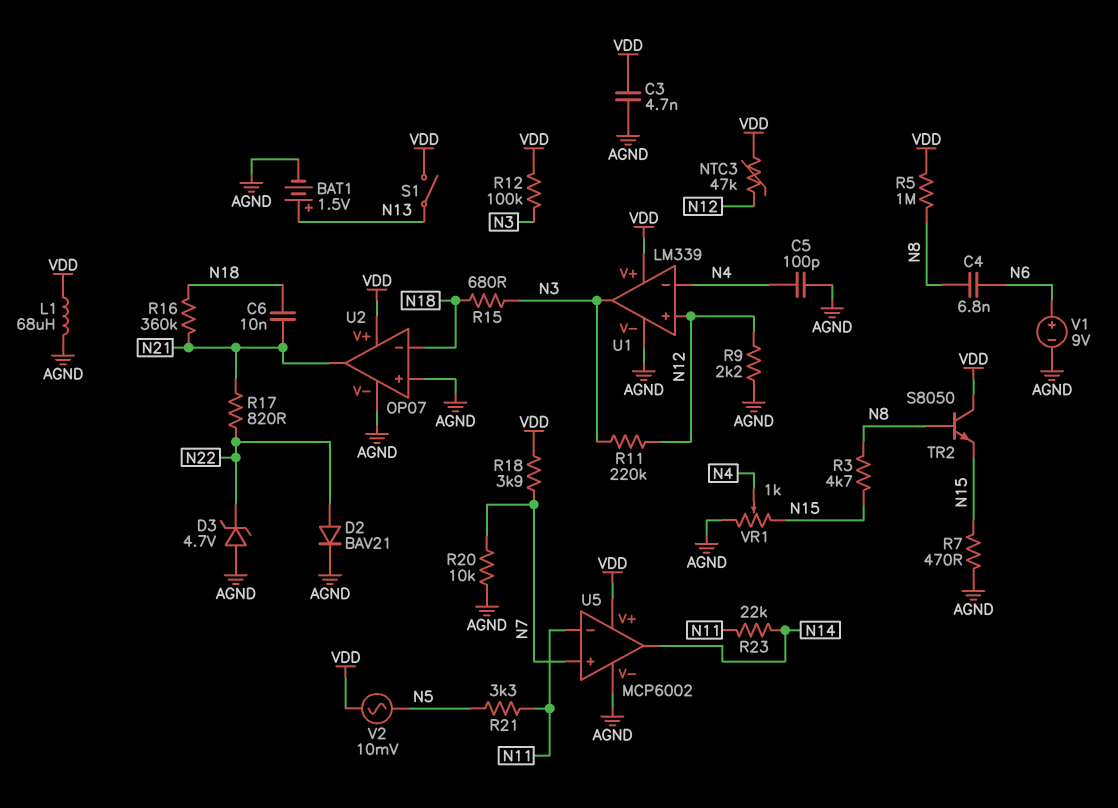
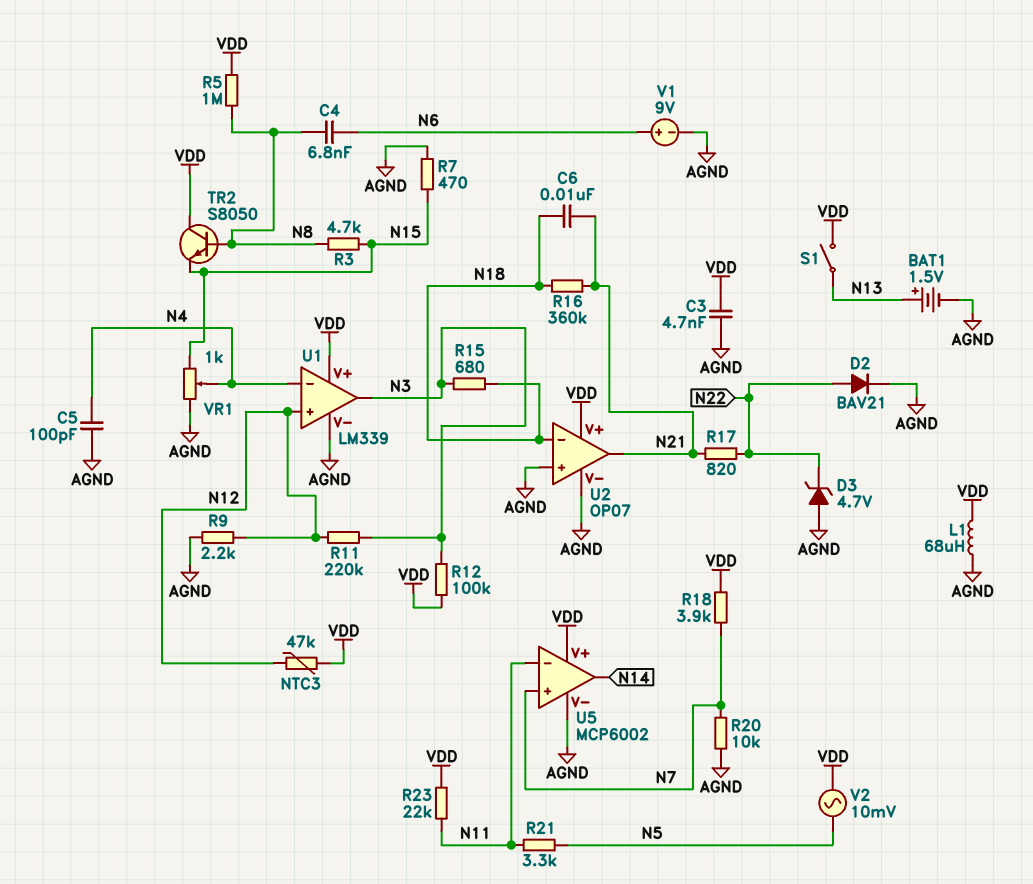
R23: 22k (N11, N14) -> 22k (N11, VDD)

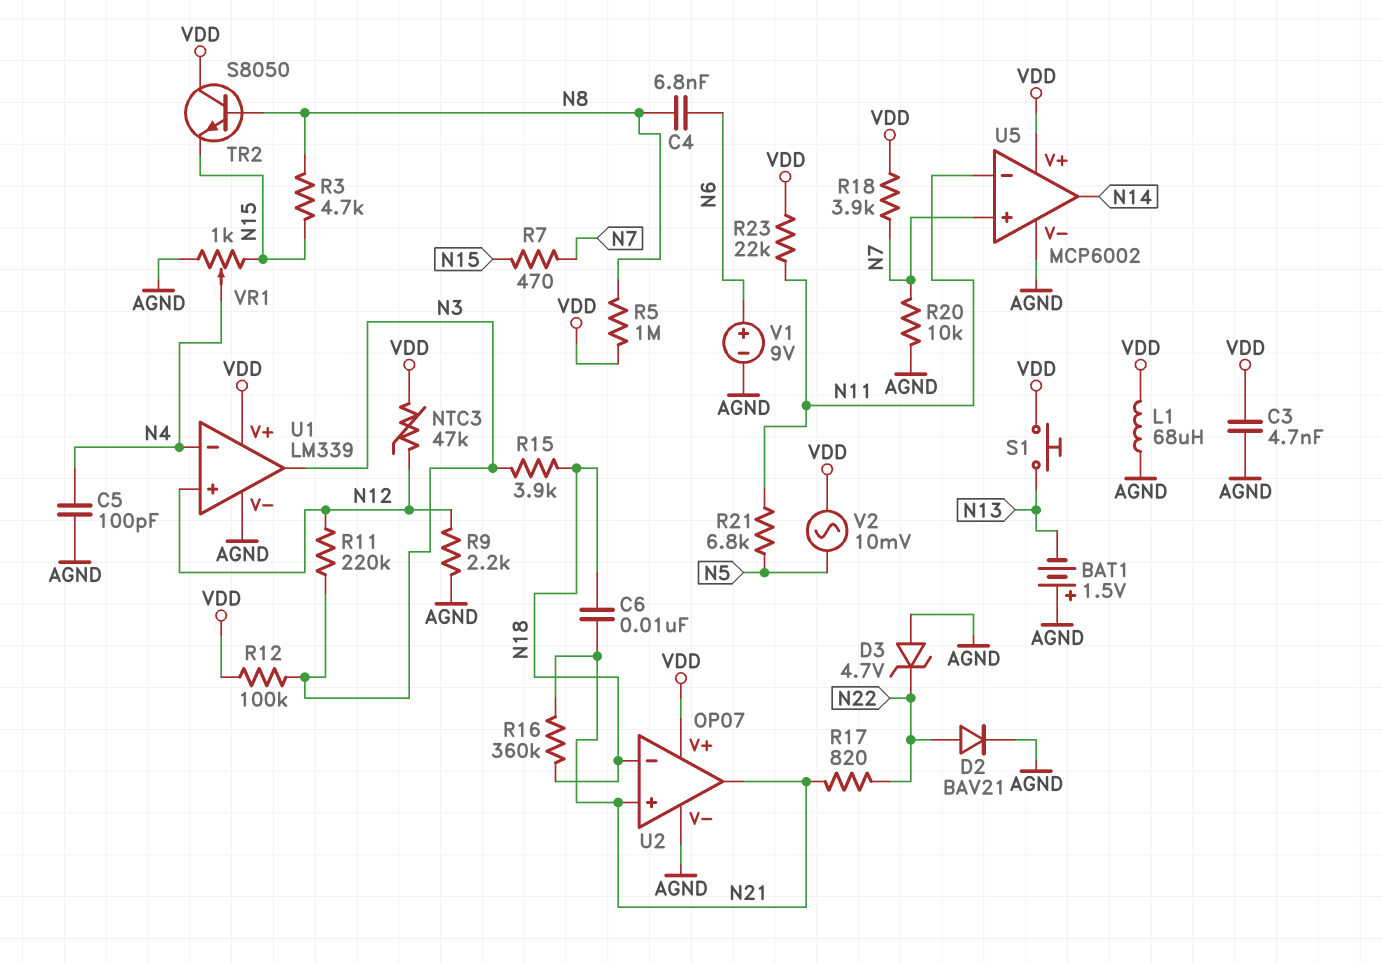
BAT1: 1.5V (plus N13, minus AGND) -> 1.5V (plus AGND, minus N13)
R7: 470 (AGND, N15) -> 470 (N7, N15)
R15: 680 (N3, N18) -> 3.9k (N3, N18)
R21: 3.3k (N5, N11) -> 6.8k (N5, N11)
S1: switch (N13, VDD) -> button (N13, VDD)
U2 pin in+: AGND -> N21

